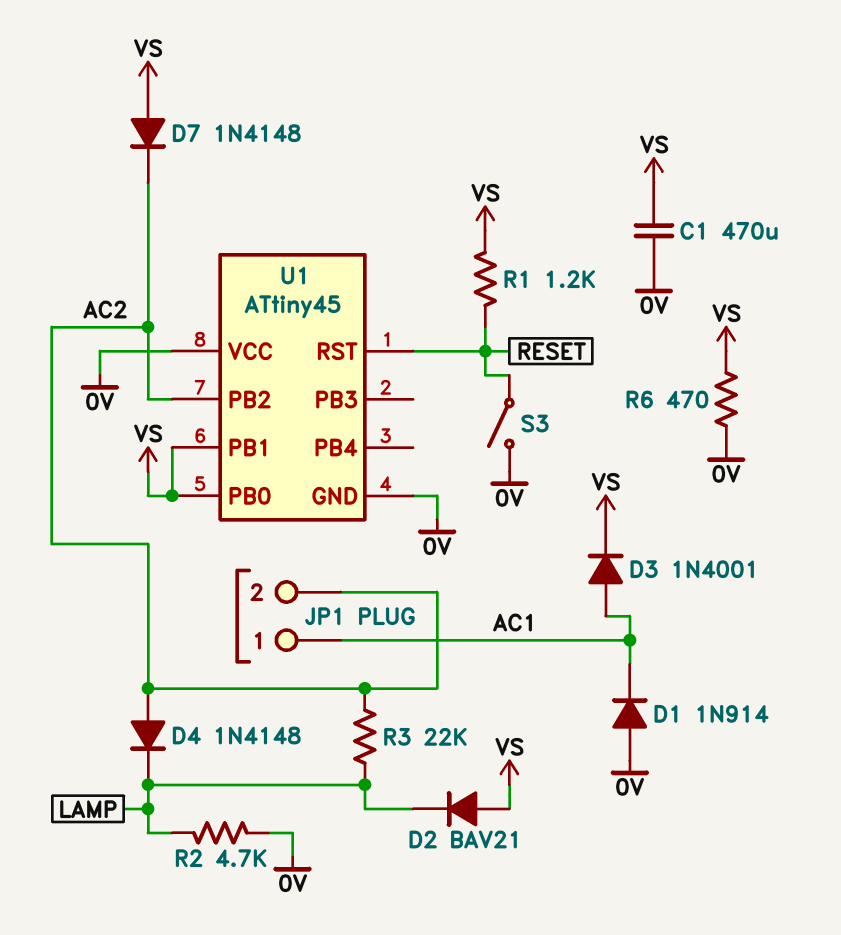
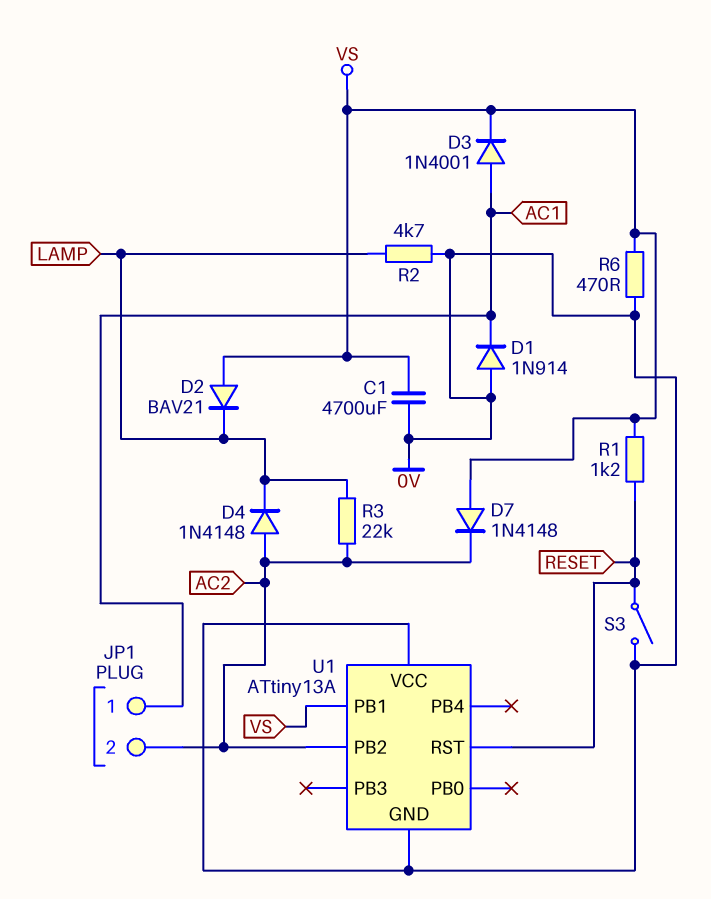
C1: 470uF (0V, VS) -> 4700uF (0V, VS)
U1: ATtiny45 -> ATtiny13A
U1 pin PB0: VS -> none

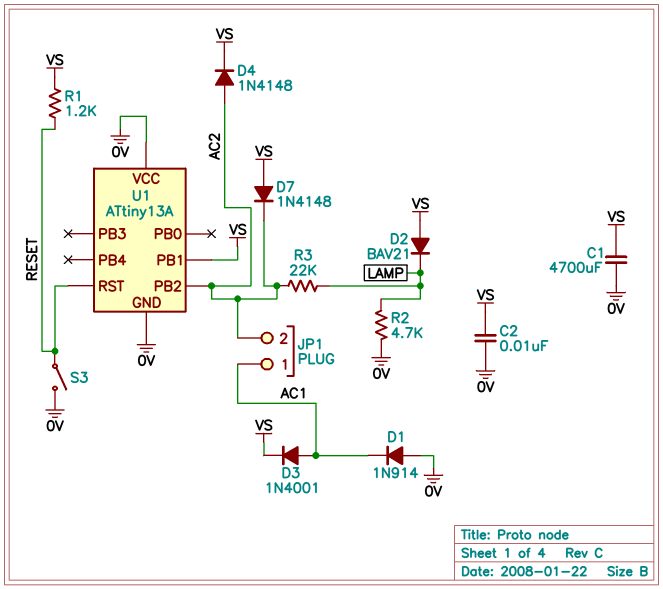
C2: none -> 10nF (0V, VS)
D4: diode 1N4148 (A AC2, K LAMP) -> diode 1N4148 (A AC2, K VS)
R6: 470 (0V, VS) -> none

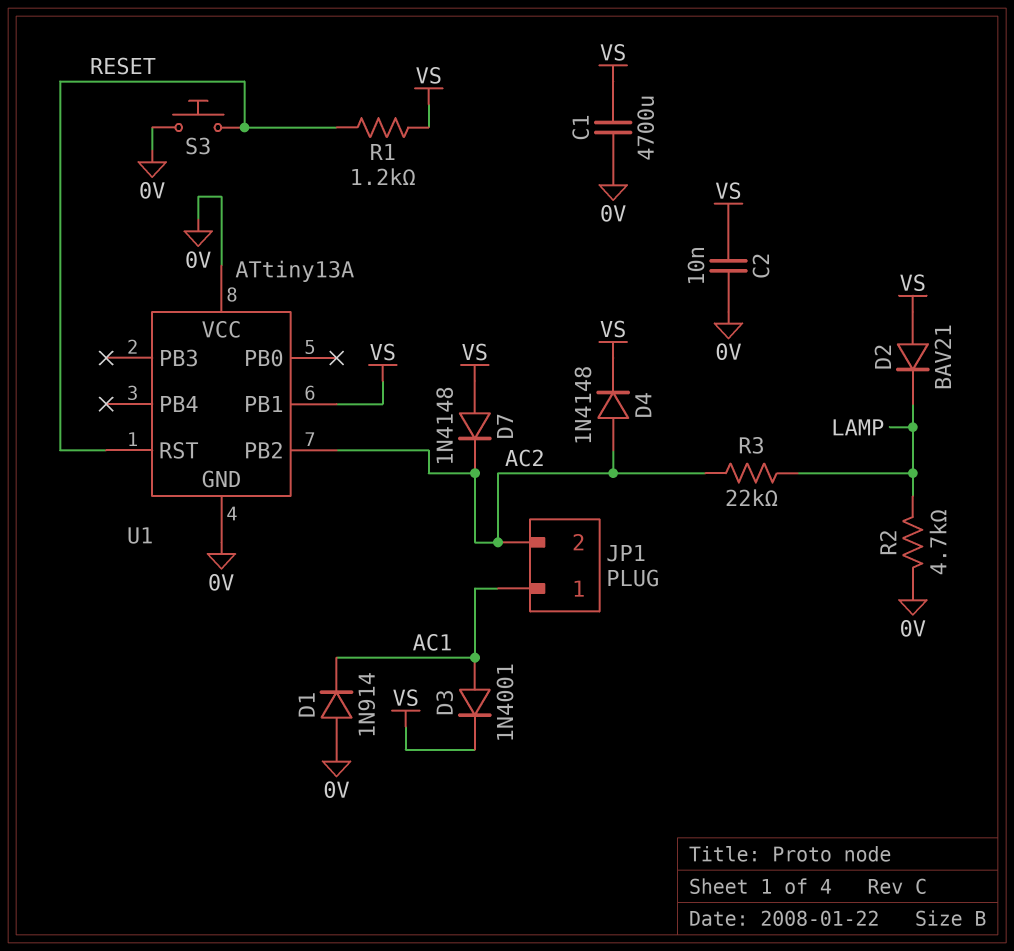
S3: switch (0V, RESET) -> button (0V, RESET)

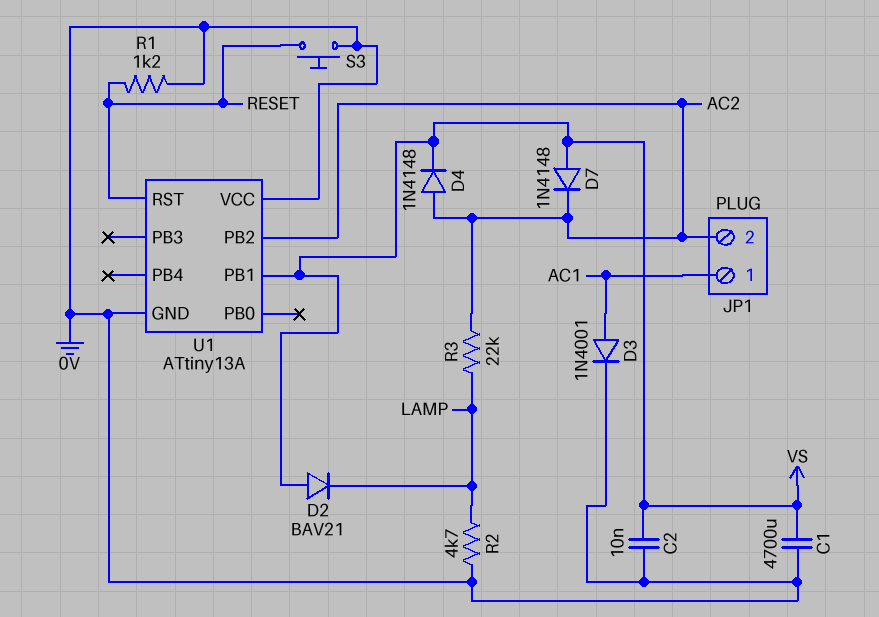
D1: diode 1N914 (A 0V, K AC1) -> none
D3: diode 1N4001 (A AC1, K VS) -> diode 1N4001 (A AC1, K 0V)
R1: 1.2k (RESET, VS) -> 1.2k (0V, RESET)

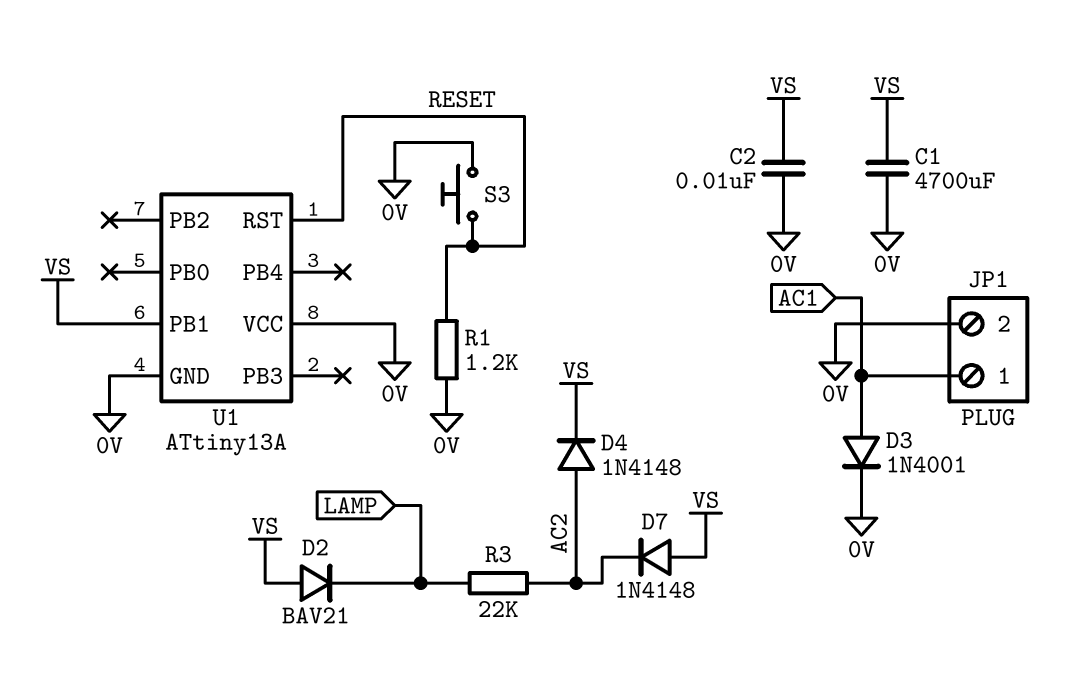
JP1 pin 2: AC2 -> 0V
R2: 4.7k (0V, LAMP) -> none
U1 pin PB2: AC2 -> none

